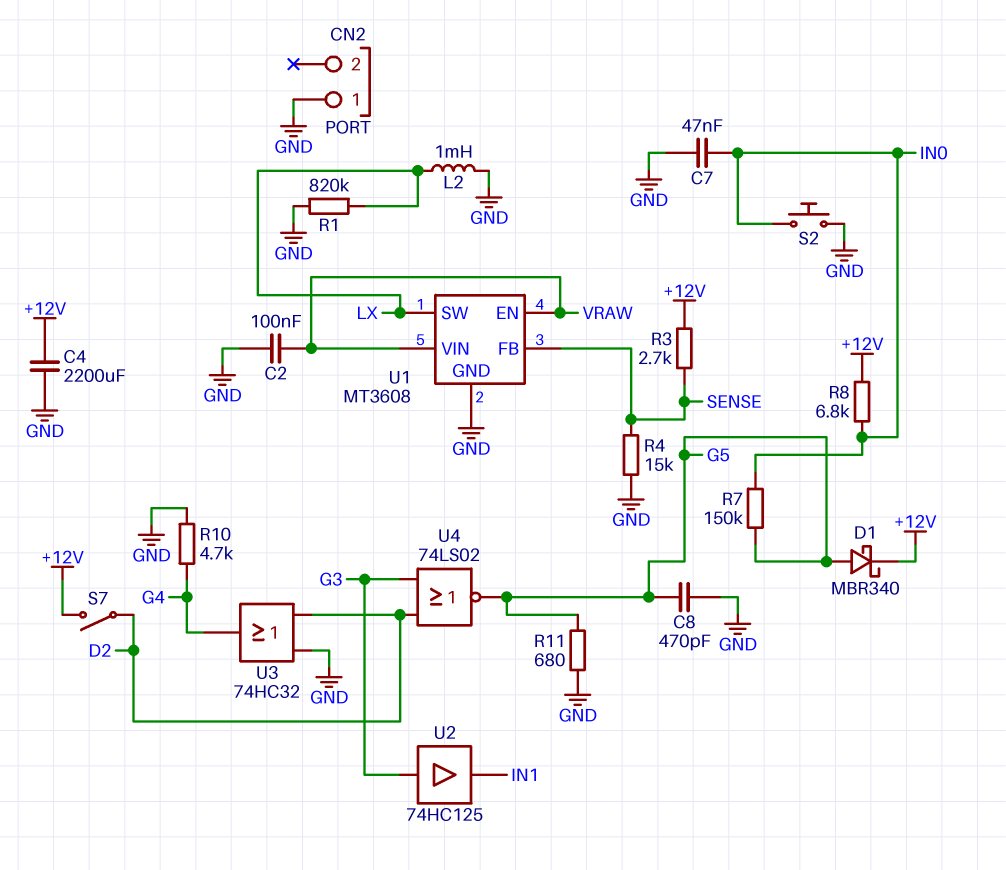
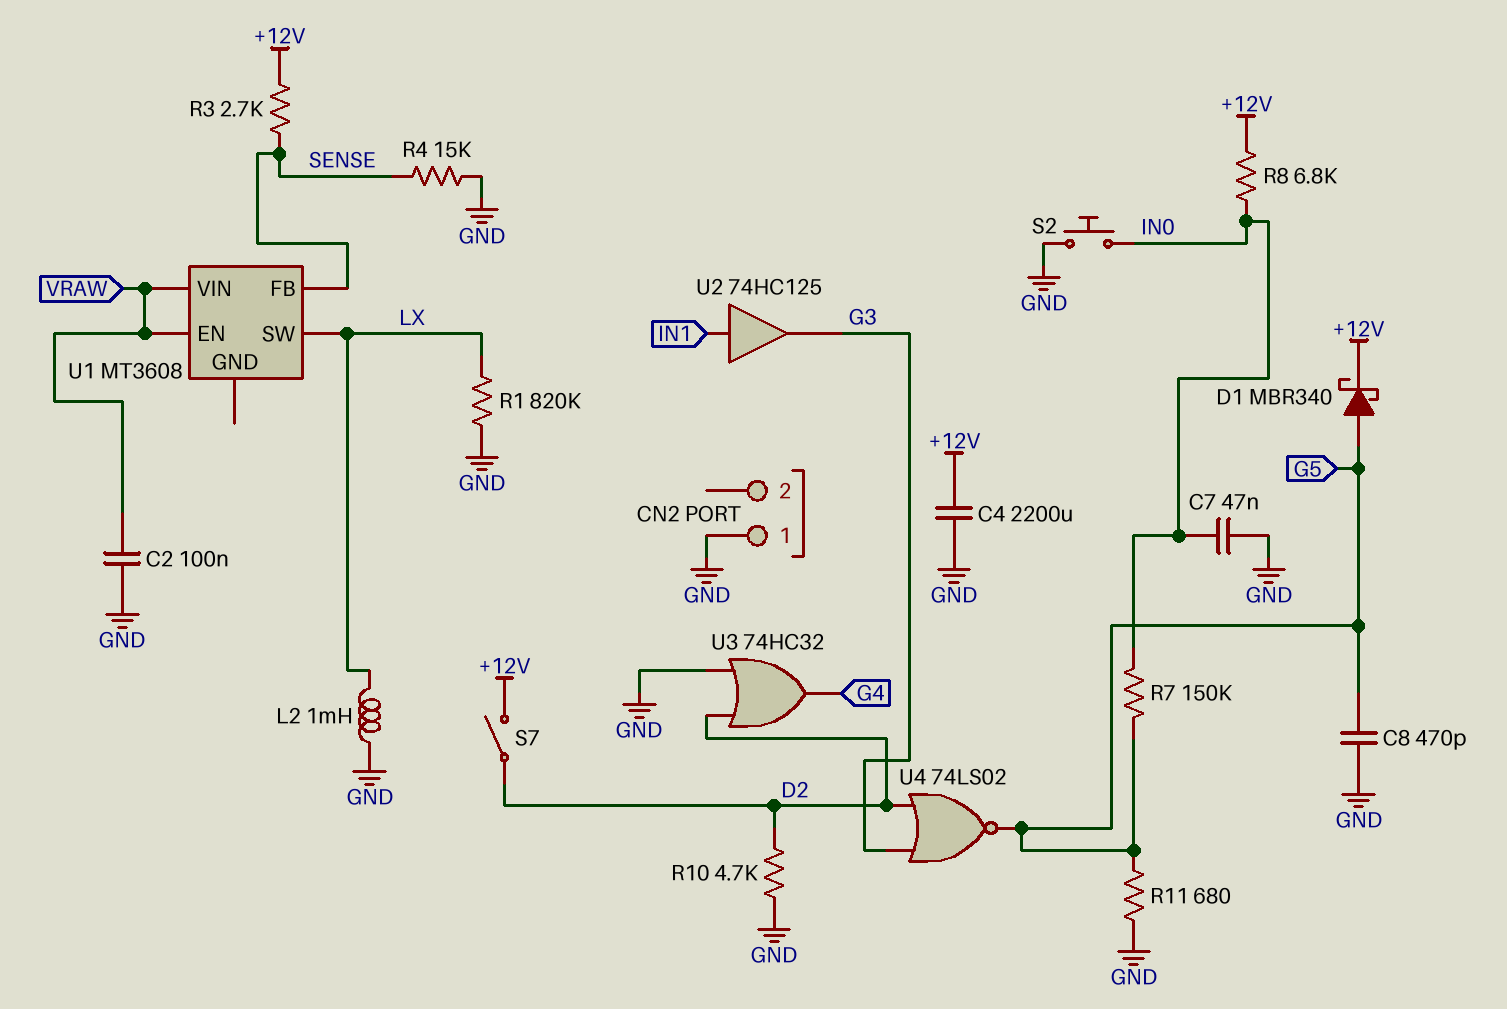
R10: 4.7k (G4, GND) -> 4.7k (D2, GND)
U1 pin GND: GND -> none
U2: buffer 74HC125 (in G3, out IN1) -> buffer 74HC125 (in IN1, out G3)

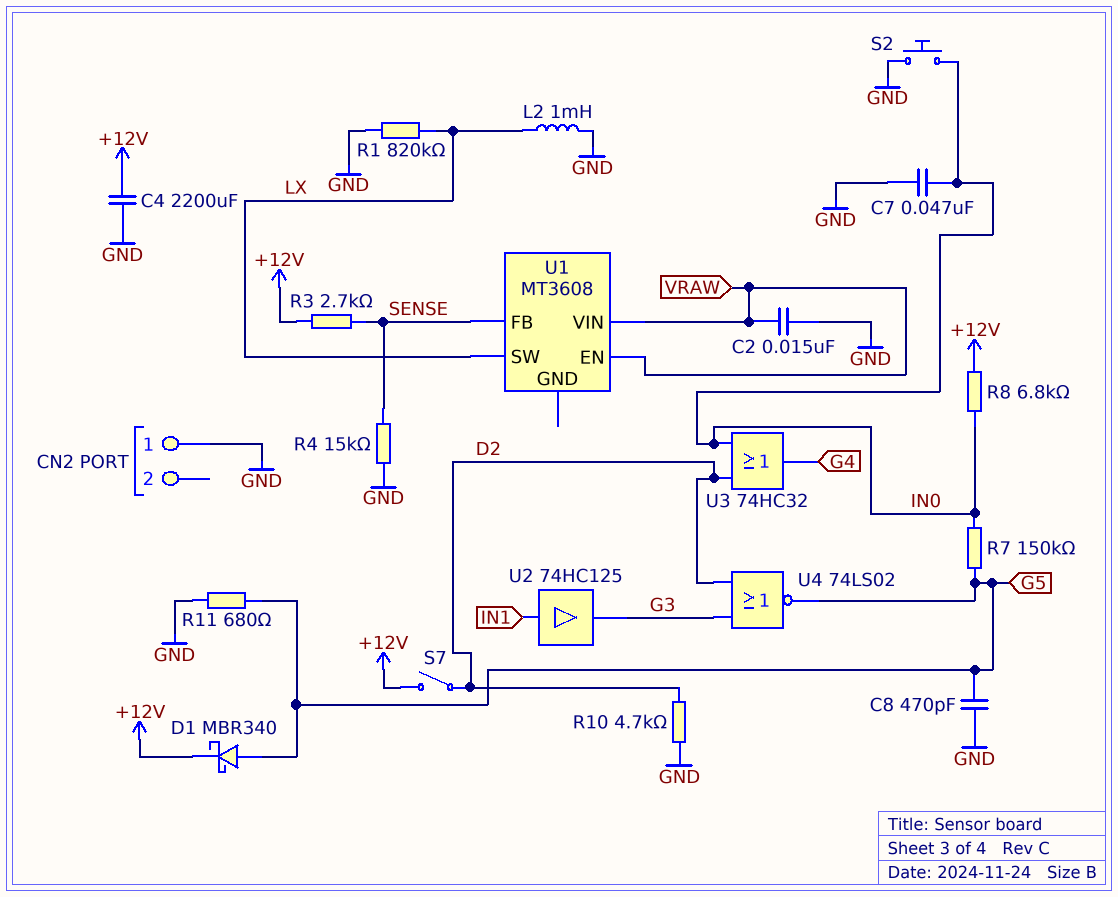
C2: 100nF (GND, VRAW) -> 15nF (GND, VRAW)
U3: OR 74HC32 (in D2, in GND, out G4) -> OR 74HC32 (in D2, in IN0, out G4)

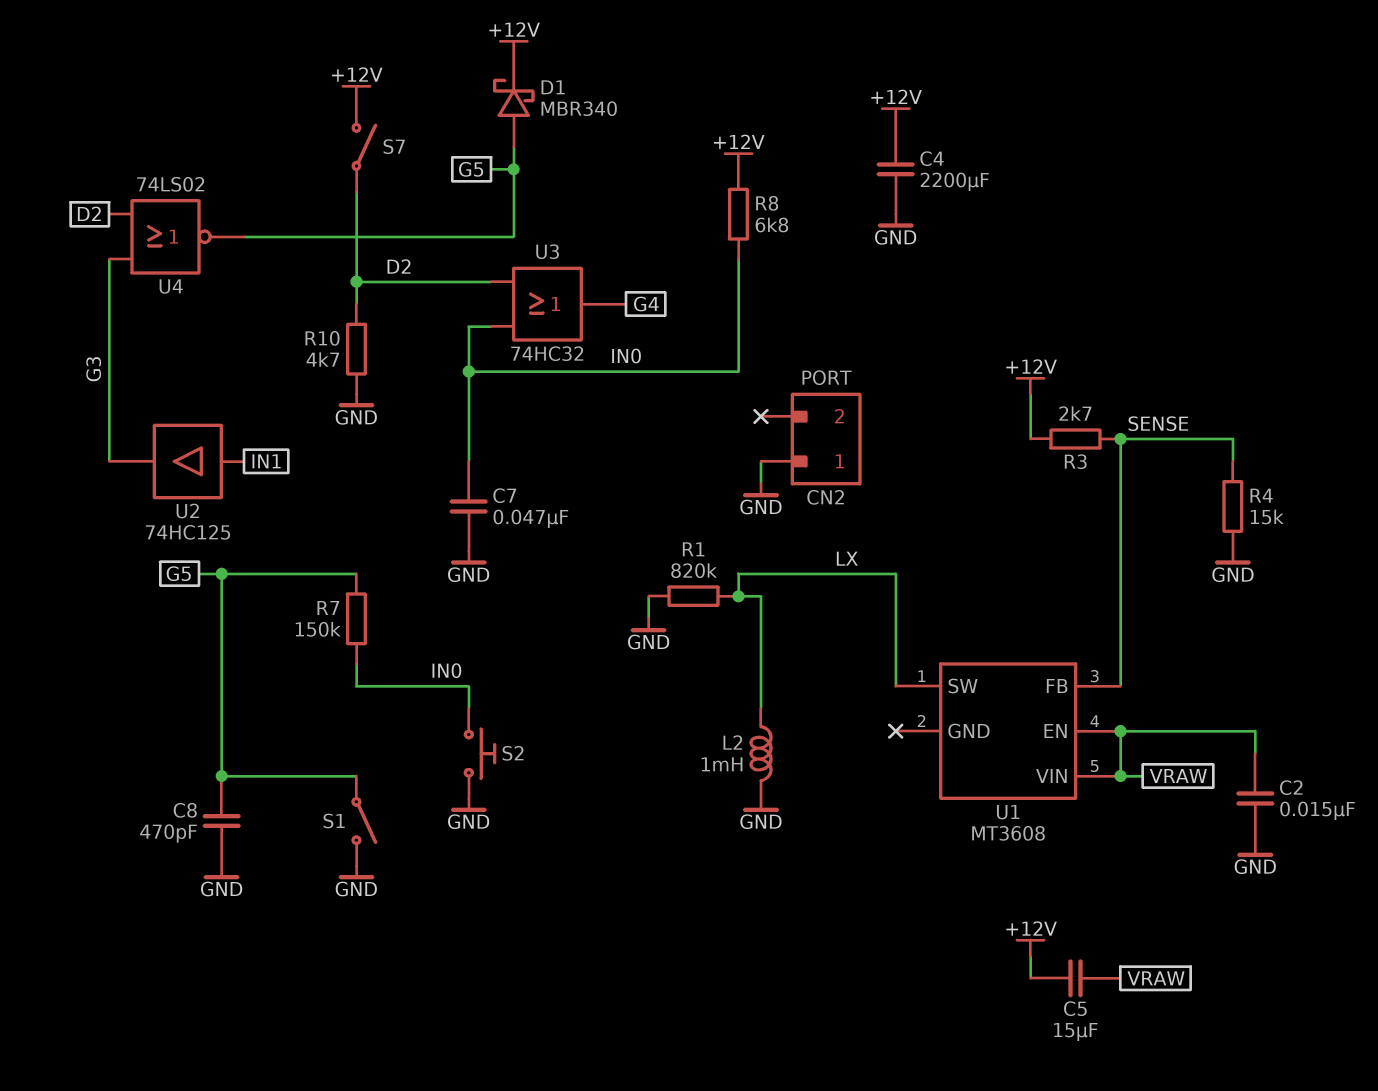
C5: none -> 15uF (+12V, VRAW)
R11: 680 (G5, GND) -> none
S1: none -> switch (G5, GND)

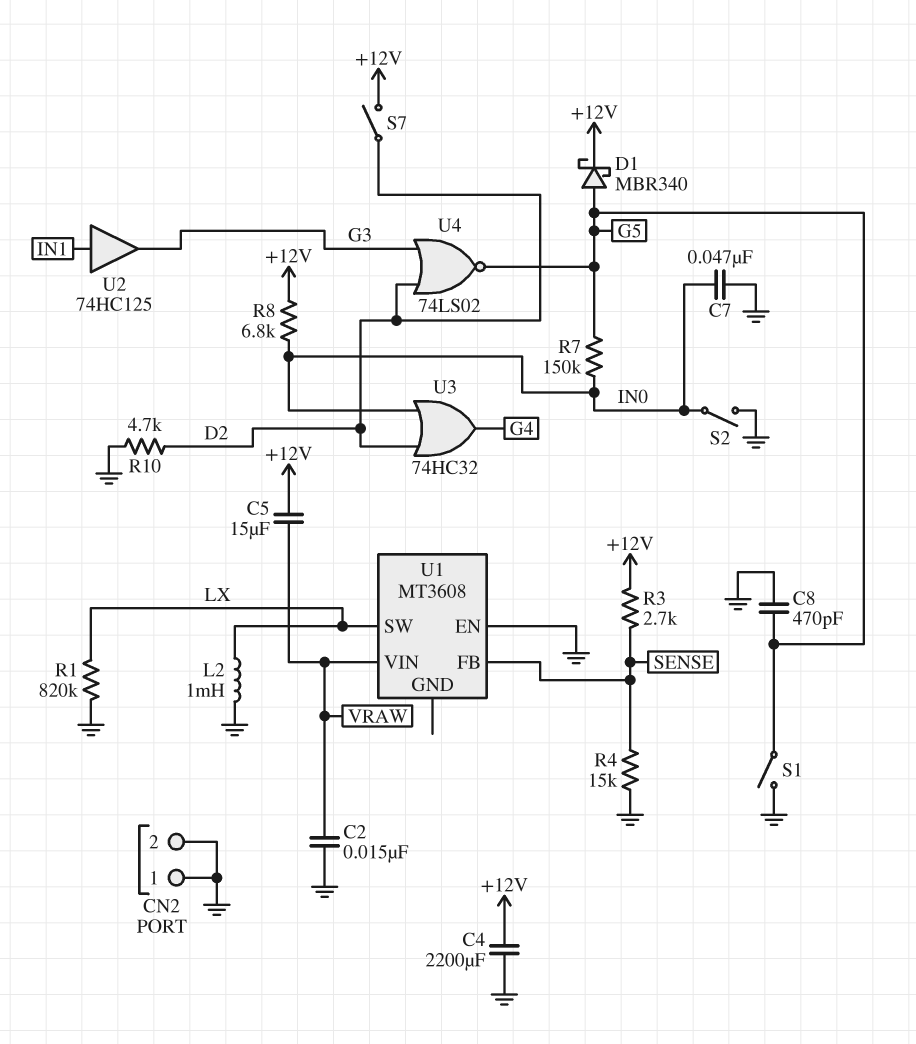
CN2 pin 2: none -> GND
S2: button (GND, IN0) -> switch (GND, IN0)
U1 pin EN: VRAW -> GND

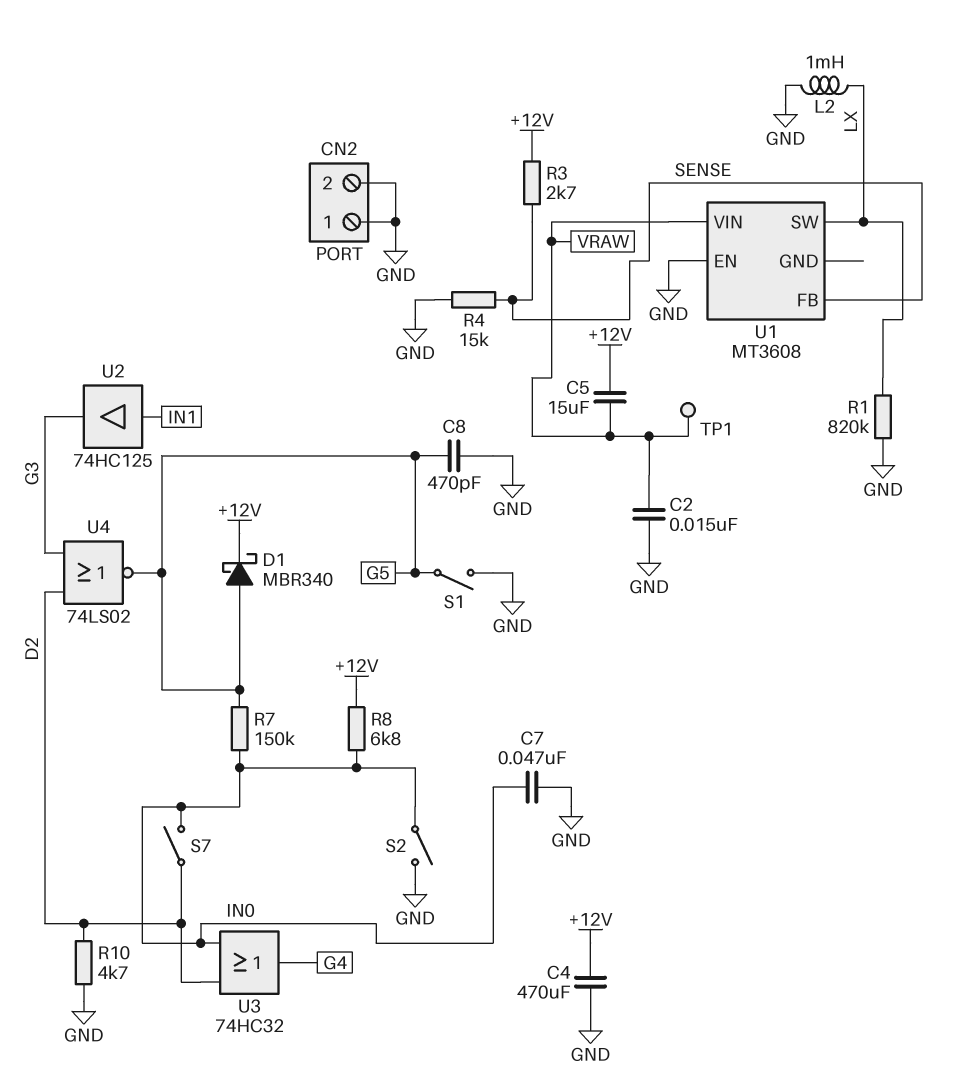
C4: 2200uF (+12V, GND) -> 470uF (+12V, GND)
S7: switch (+12V, D2) -> switch (D2, IN0)
TP1: none -> test point (VRAW)

